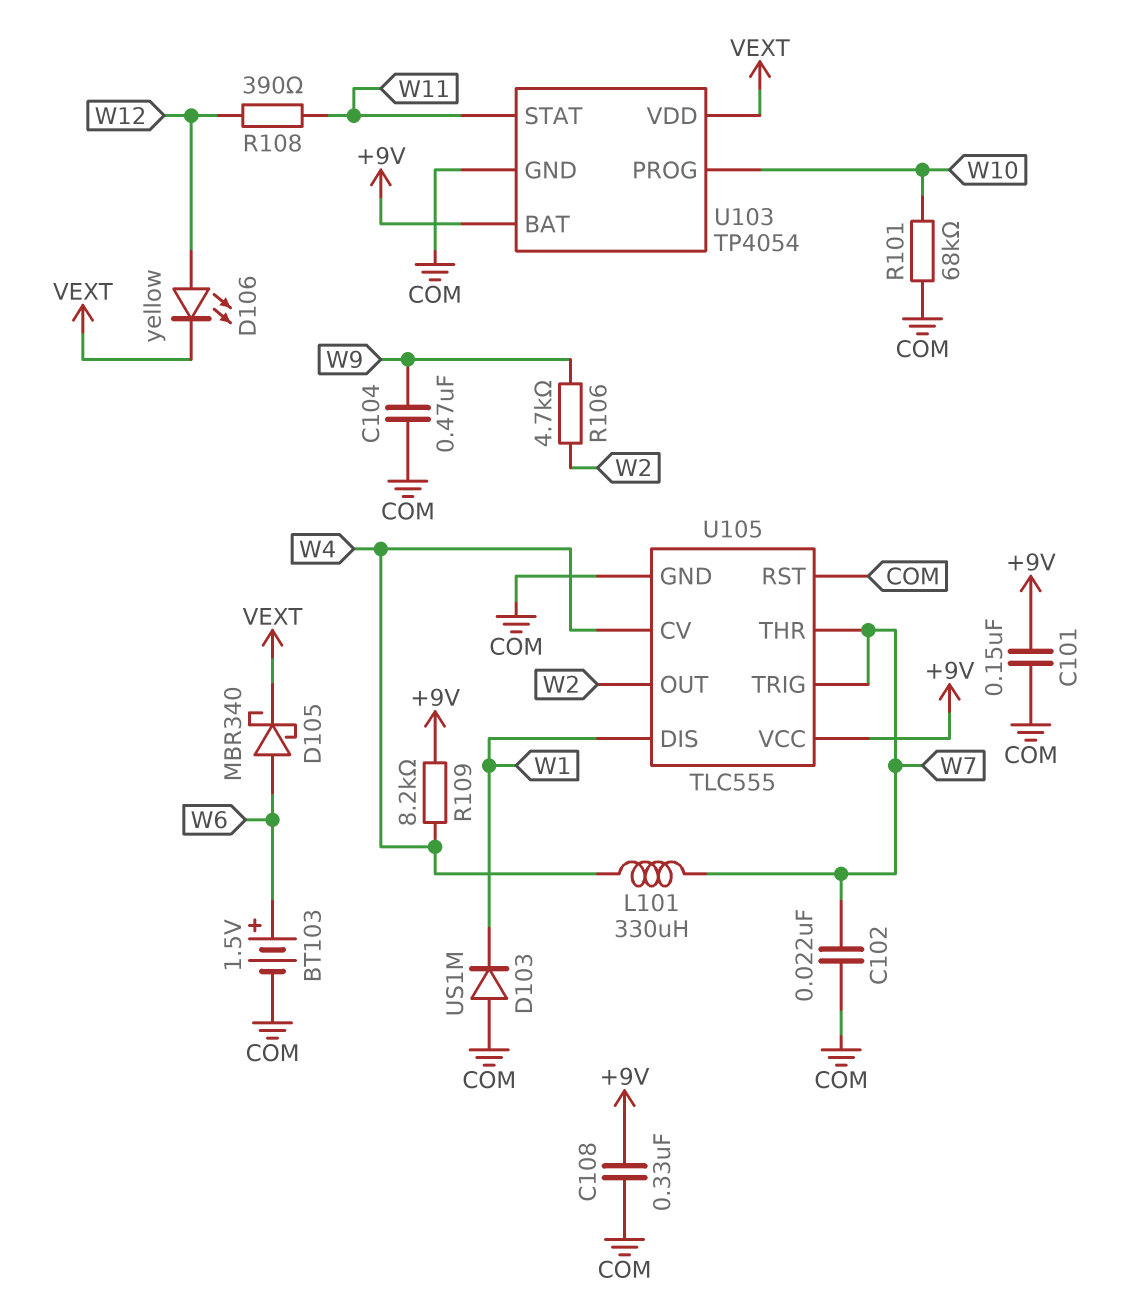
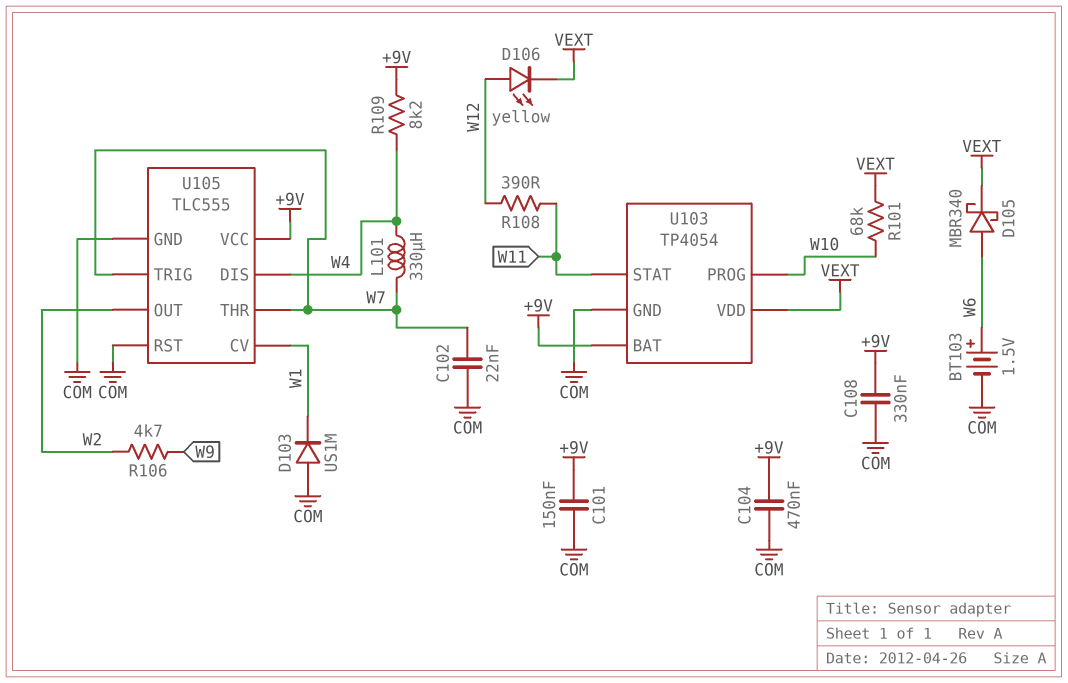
C104: 470nF (COM, W9) -> 470nF (+9V, COM)
R101: 68k (COM, W10) -> 68k (VEXT, W10)
U105 pin CV: W4 -> W1
U105 pin DIS: W1 -> W4

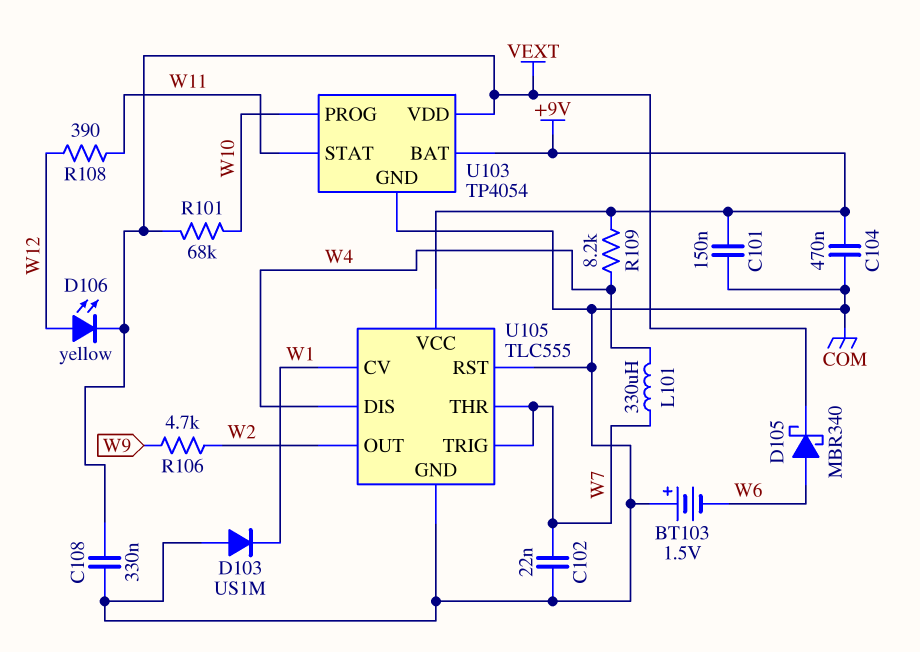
BT103: 1.5V (plus W6, minus COM) -> 1.5V (plus COM, minus W6)
C108: 330nF (+9V, COM) -> 330nF (COM, VEXT)

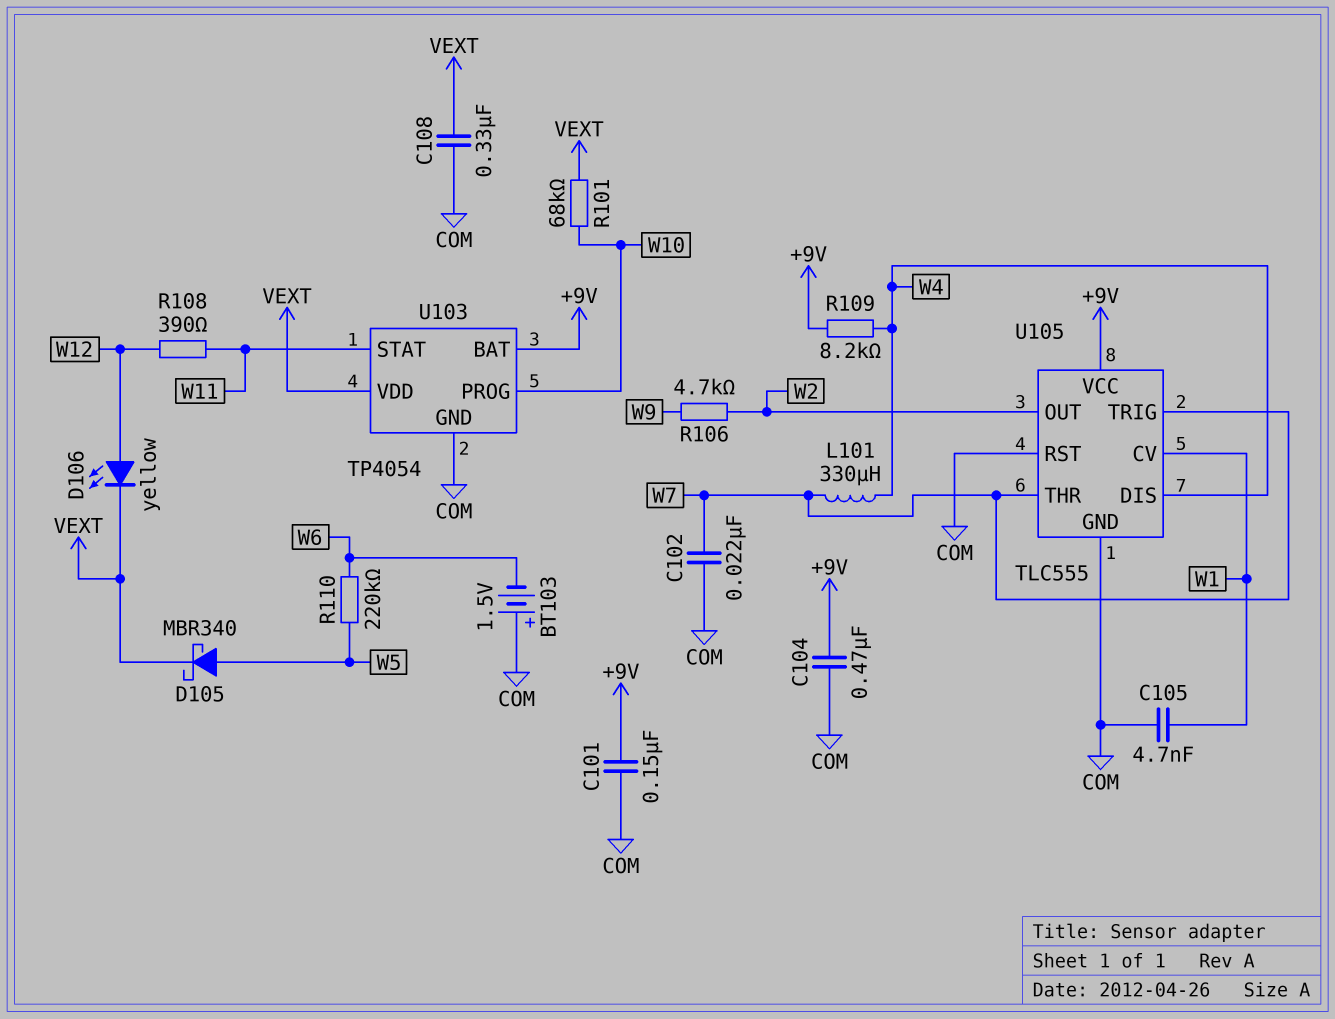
C105: none -> 4.7nF (COM, W1)
D103: diode US1M (A COM, K W1) -> none
D105: schottky MBR340 (A W6, K VEXT) -> schottky MBR340 (A W5, K VEXT)
R110: none -> 220k (W5, W6)

